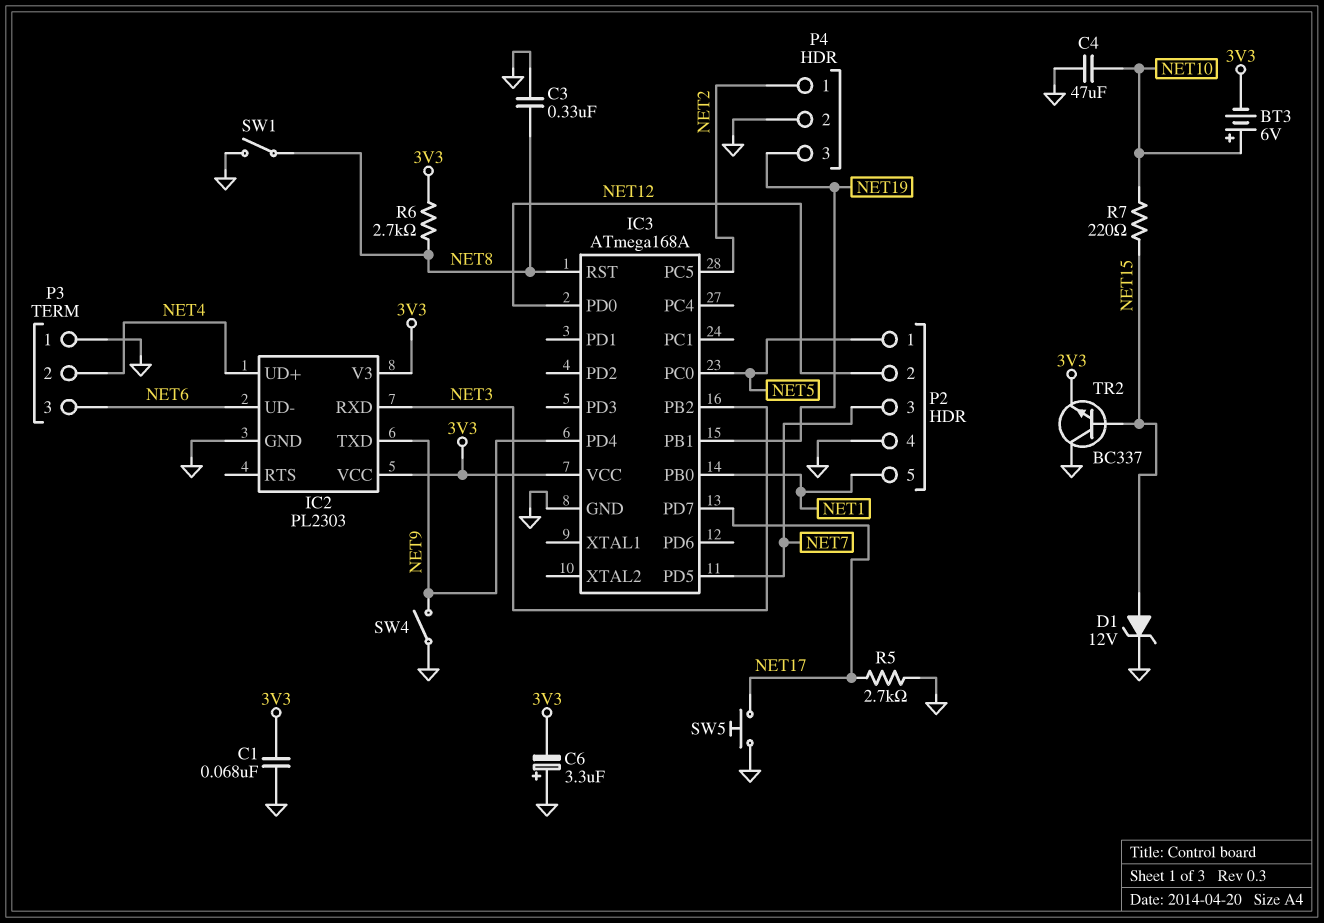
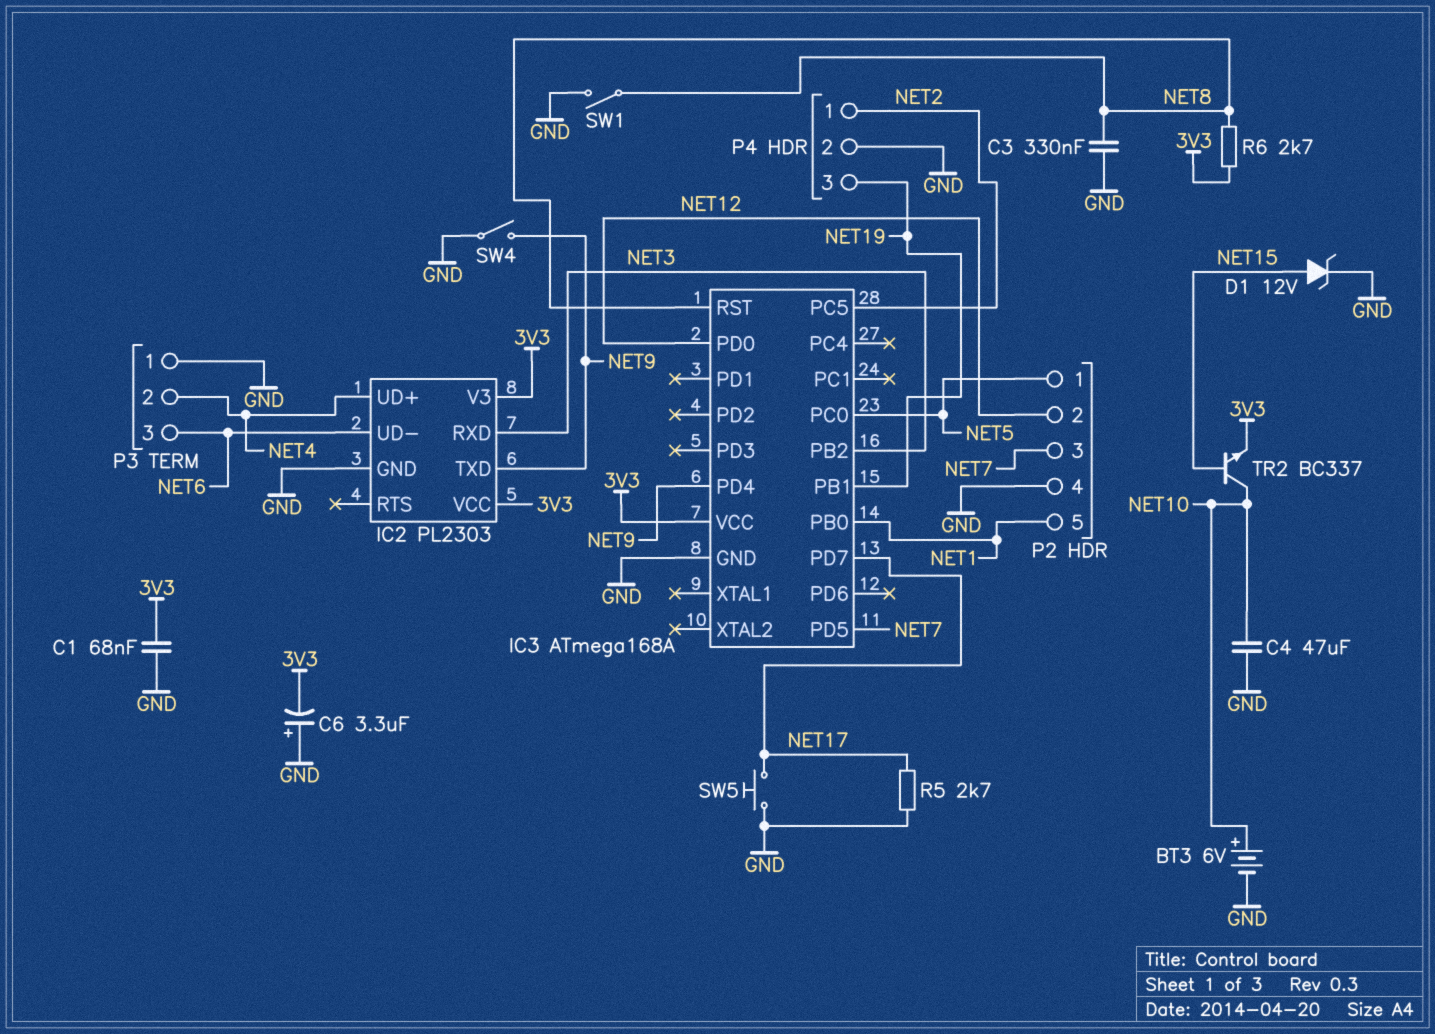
BT3: 6V (plus NET10, minus 3V3) -> 6V (plus NET10, minus GND)
R7: 220 (NET10, NET15) -> none
TR2: NPN BC337 (B NET15, C GND, E 3V3) -> NPN BC337 (B NET15, C NET10, E 3V3)

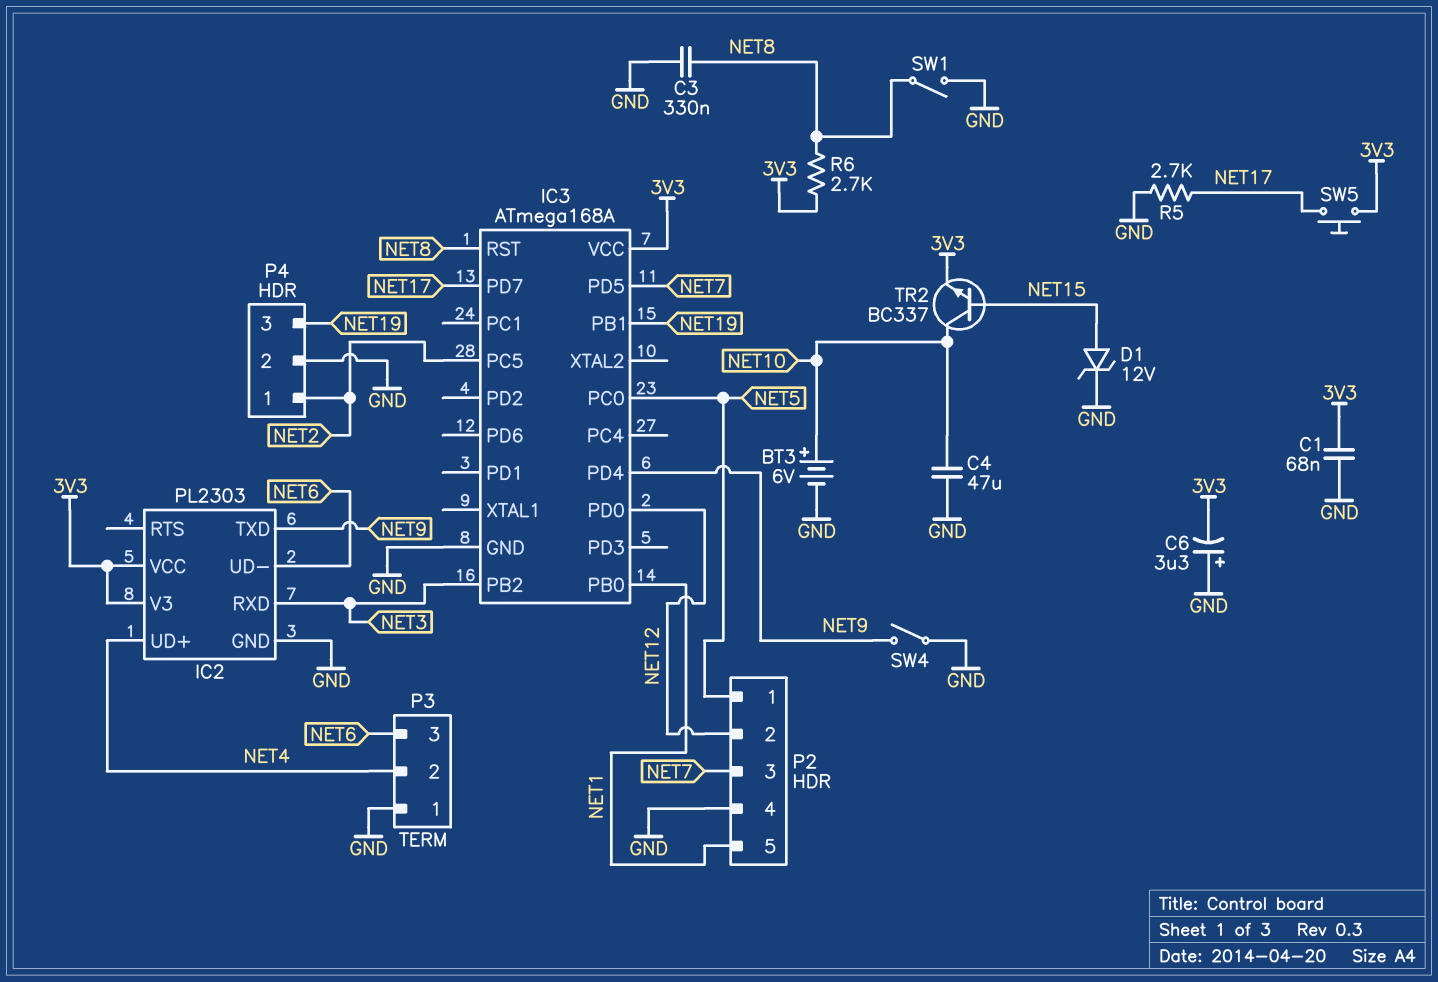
SW5: button (GND, NET17) -> button (3V3, NET17)

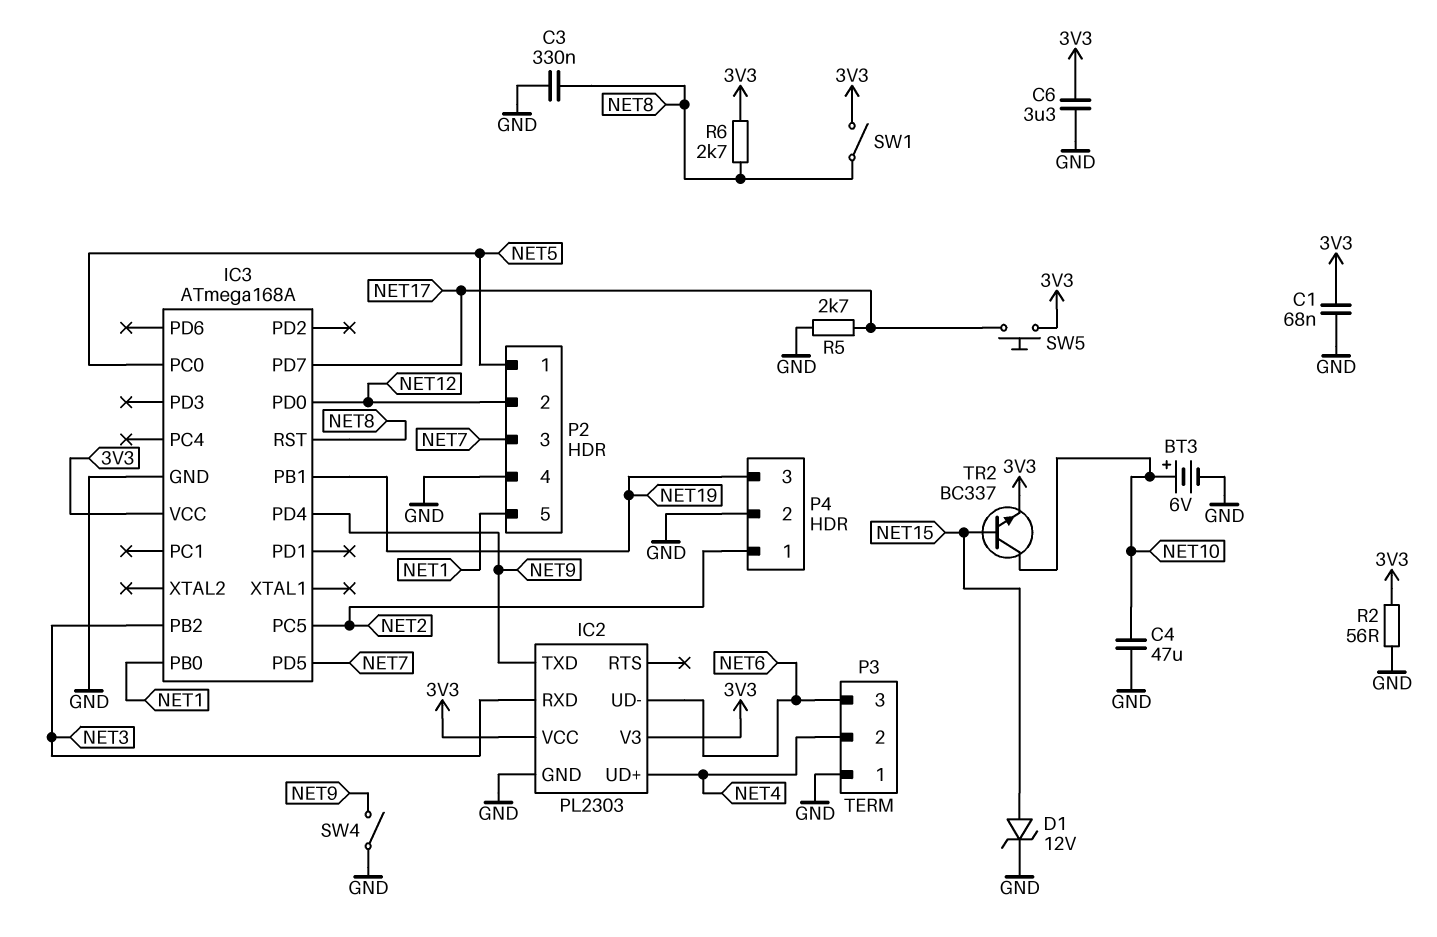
C6: 3.3uF (plus GND, minus 3V3) -> 3.3uF (3V3, GND)
R2: none -> 56 (3V3, GND)
SW1: switch (GND, NET8) -> switch (3V3, NET8)

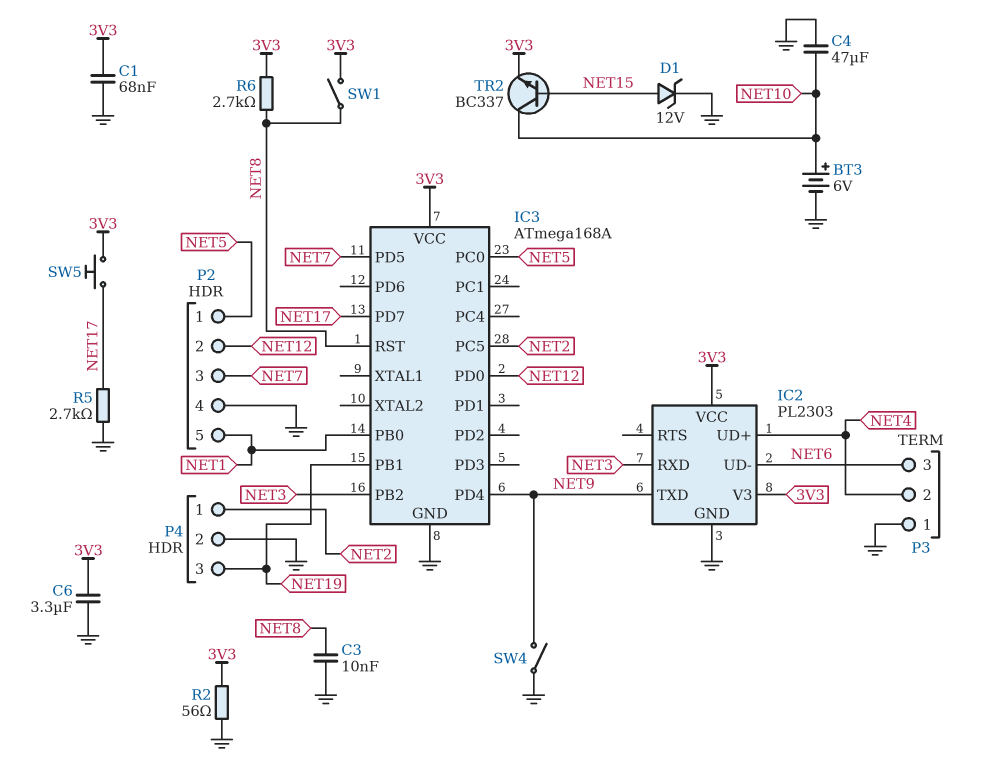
C3: 330nF (GND, NET8) -> 10nF (GND, NET8)

